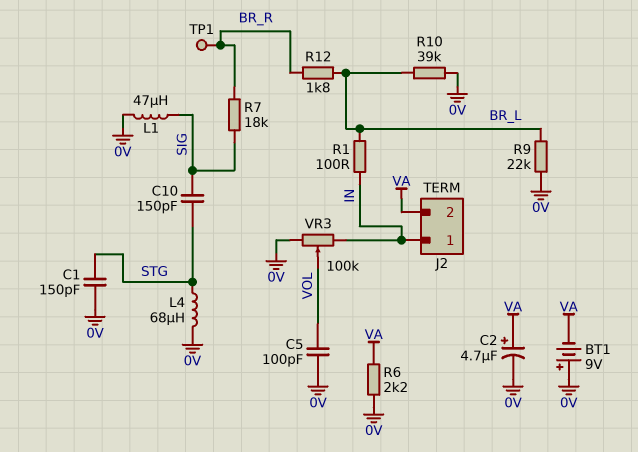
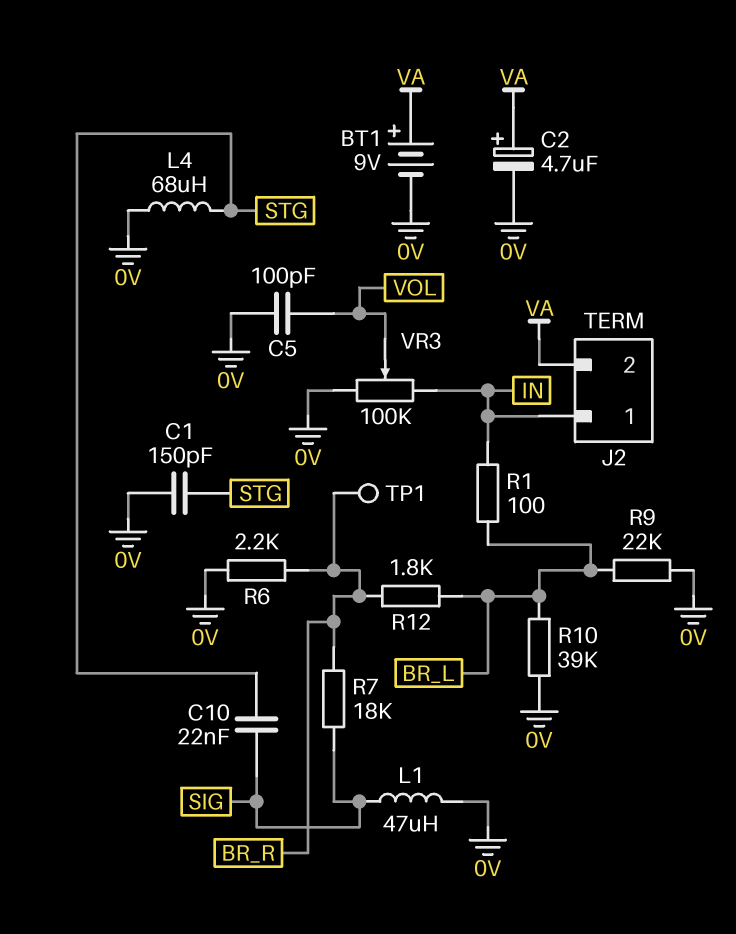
BT1: 9V (plus 0V, minus VA) -> 9V (plus VA, minus 0V)
C10: 150pF (SIG, STG) -> 22nF (SIG, STG)
R6: 2.2k (0V, VA) -> 2.2k (0V, BR_R)

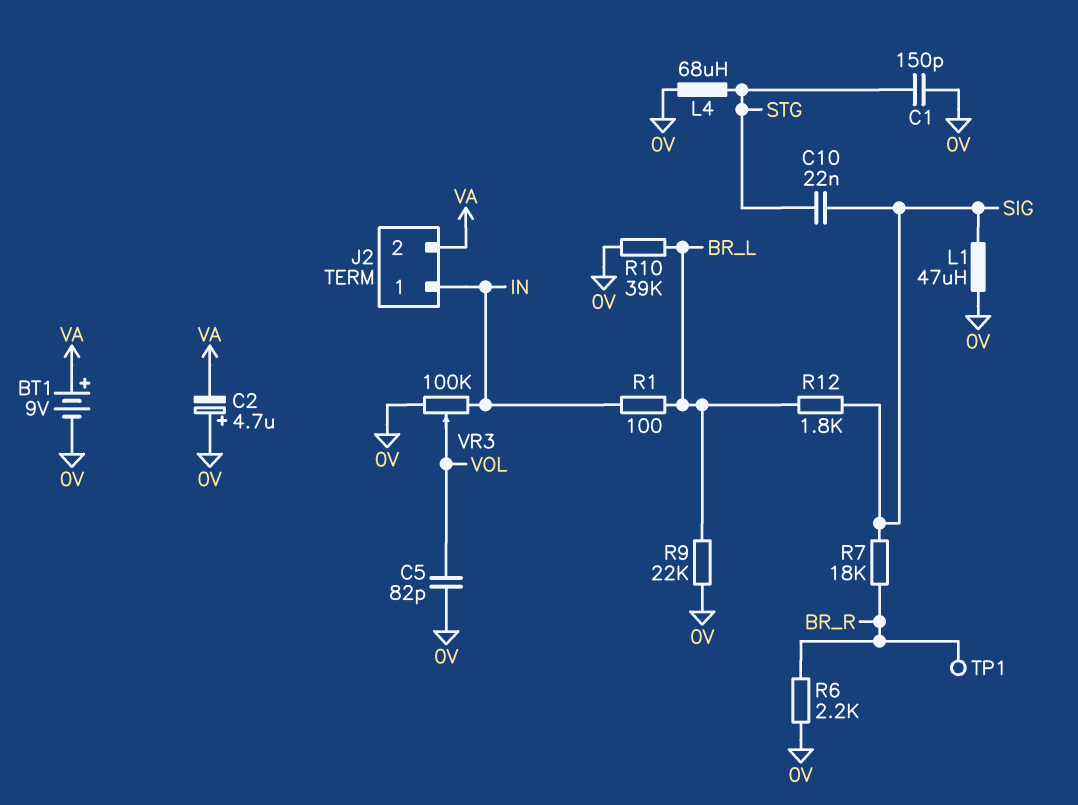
C2: 4.7uF (plus VA, minus 0V) -> 4.7uF (plus 0V, minus VA)
C5: 100pF (0V, VOL) -> 82pF (0V, VOL)
R12: 1.8k (BR_L, BR_R) -> 1.8k (BR_L, SIG)

